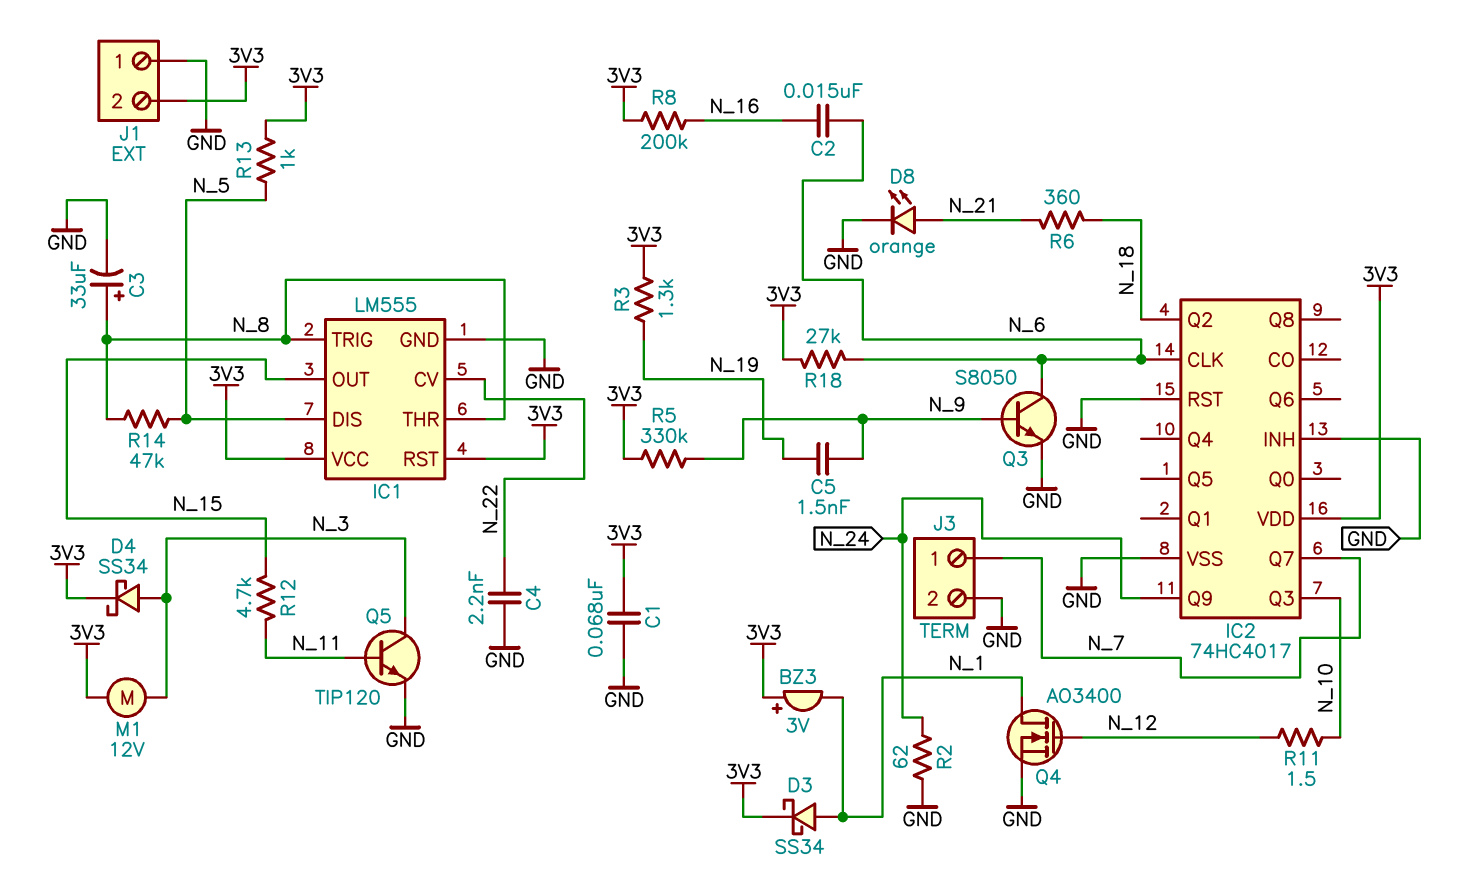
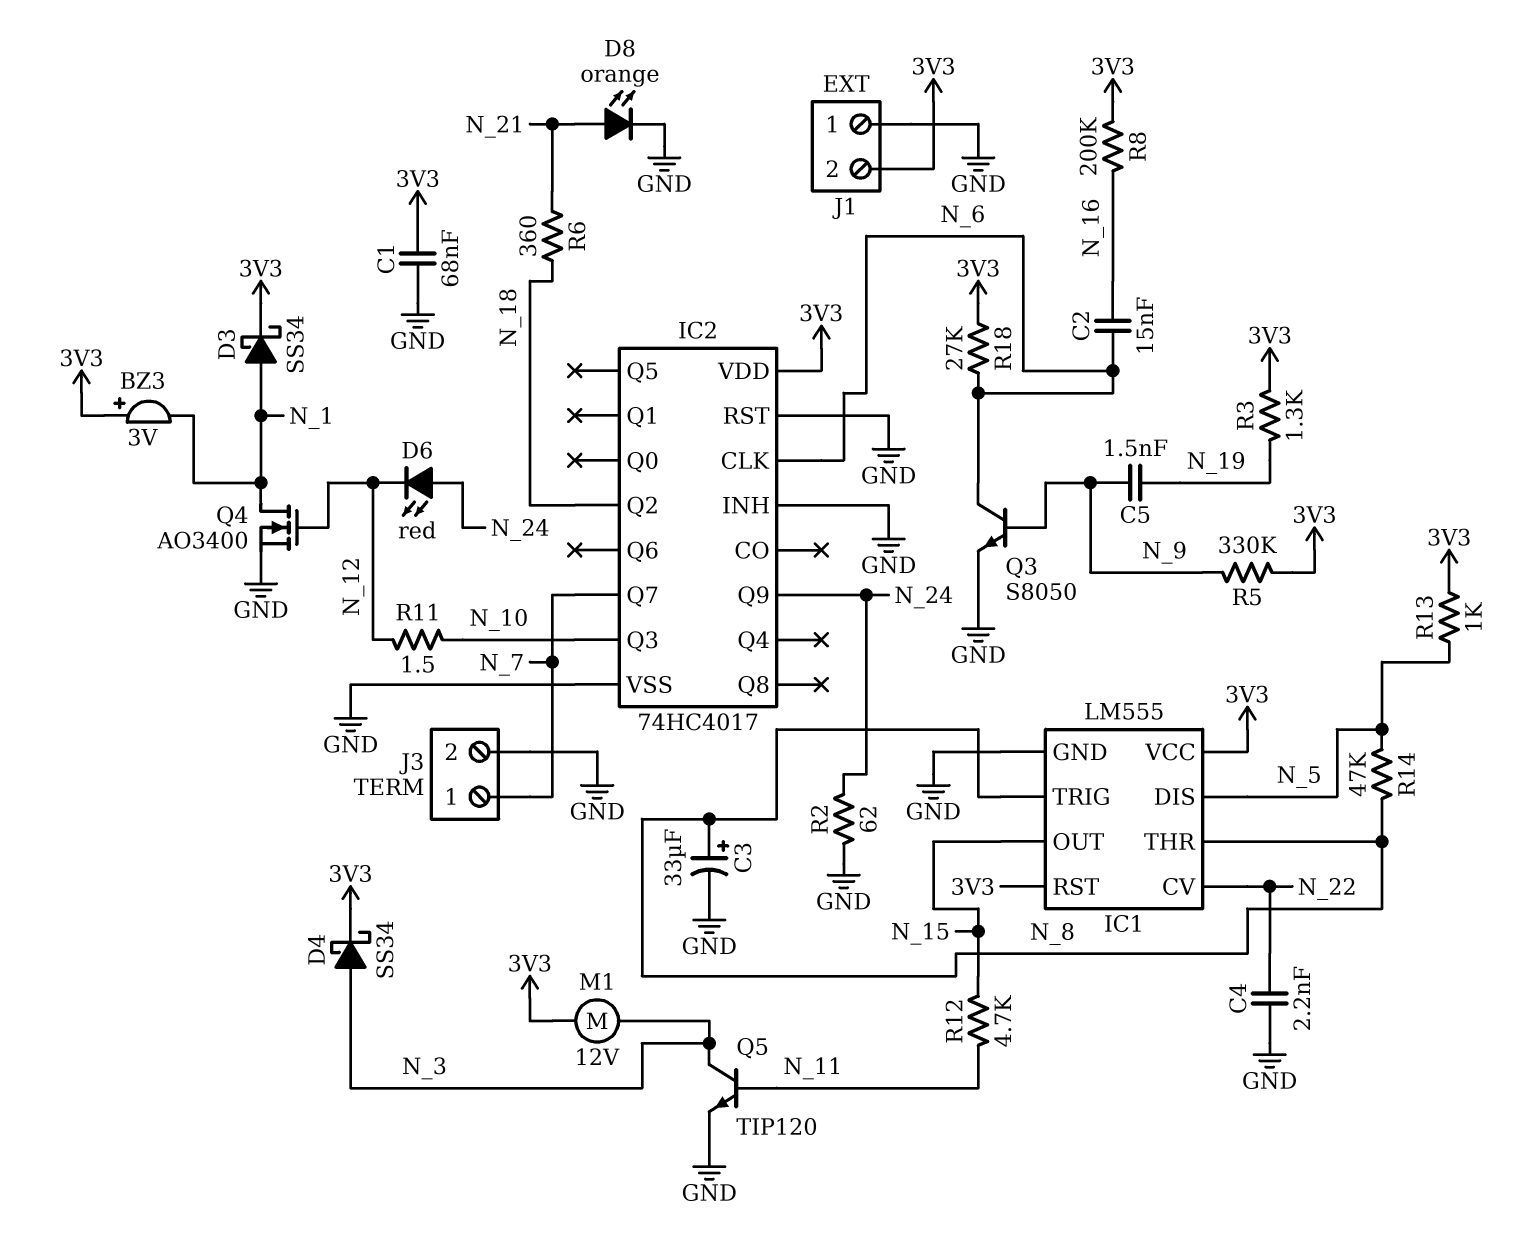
D6: none -> LED red (A N_24, K N_12)

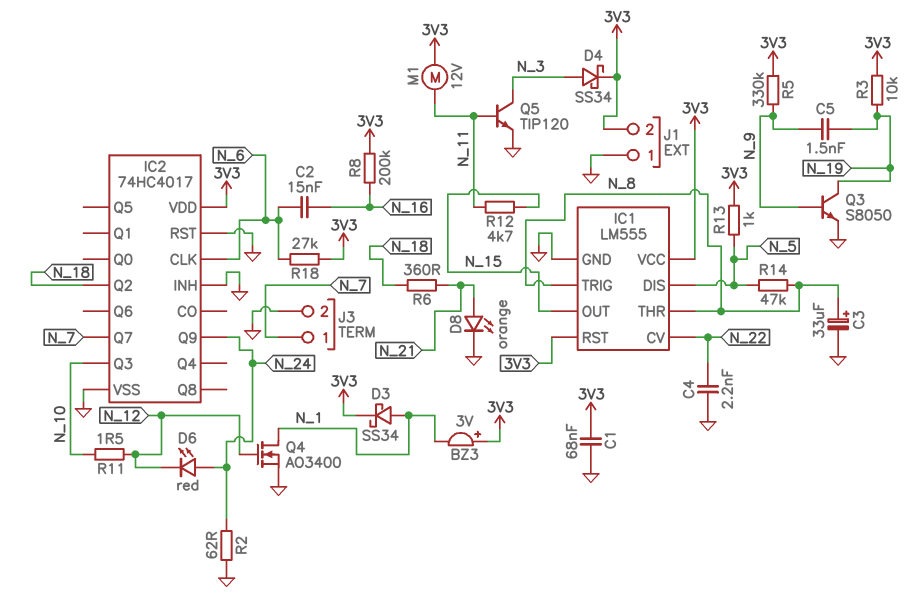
M1: motor 12V (3V3, N_3) -> motor 12V (3V3, N_11)
Q3: NPN S8050 (B N_9, C N_6, E GND) -> NPN S8050 (B N_9, C N_19, E GND)
R3: 1.3k (3V3, N_19) -> 10k (3V3, N_19)

